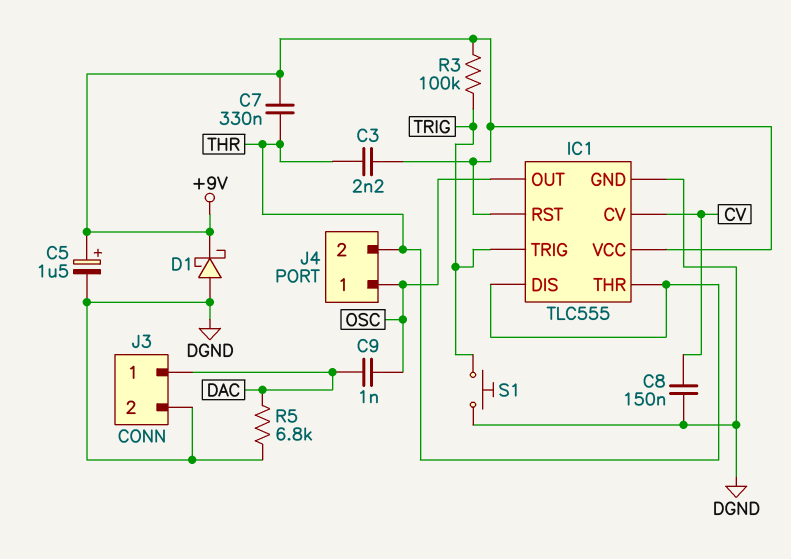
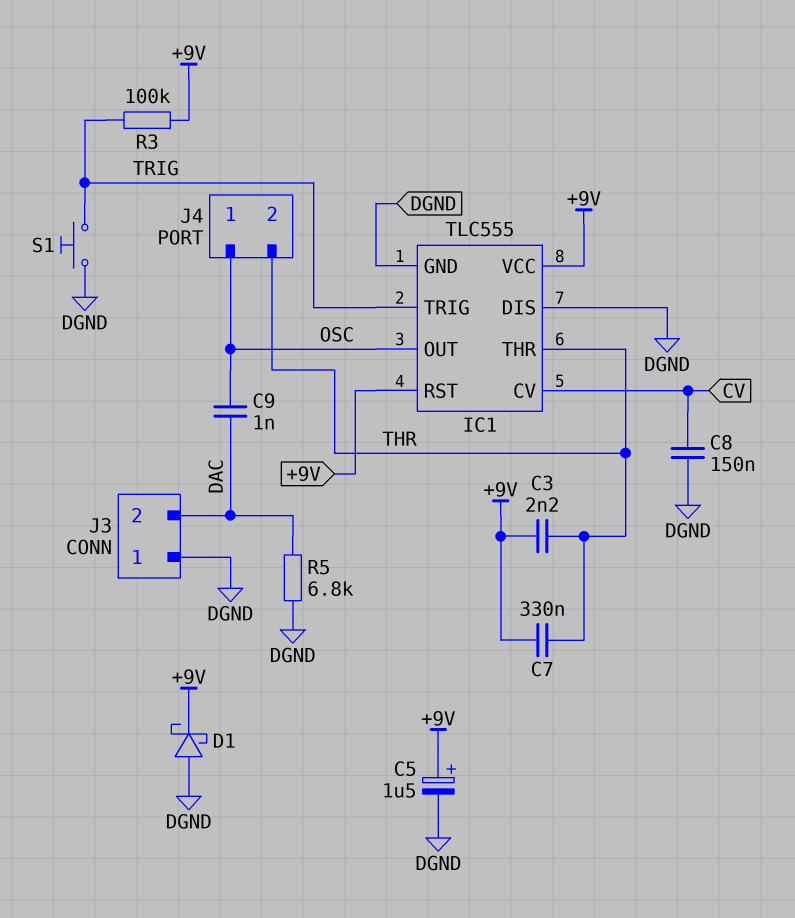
IC1 pin DIS: THR -> DGND
J3 pin 1: DAC -> DGND
J3 pin 2: DGND -> DAC

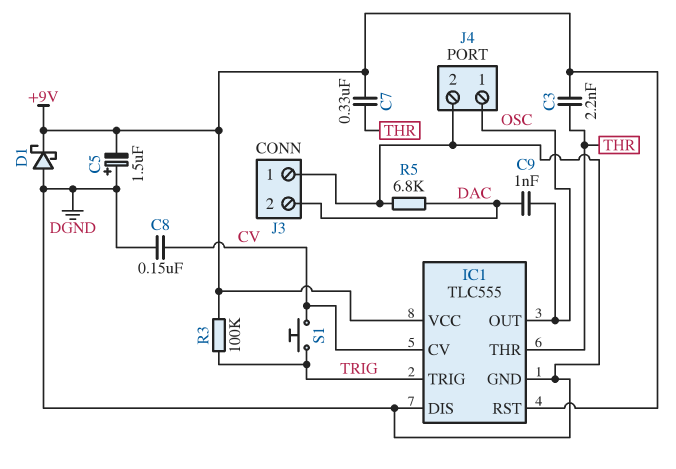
C5: 1.5uF (plus +9V, minus DGND) -> 1.5uF (plus DGND, minus +9V)
J4 pin 2: THR -> DGND
S1: button (DGND, TRIG) -> button (CV, TRIG)

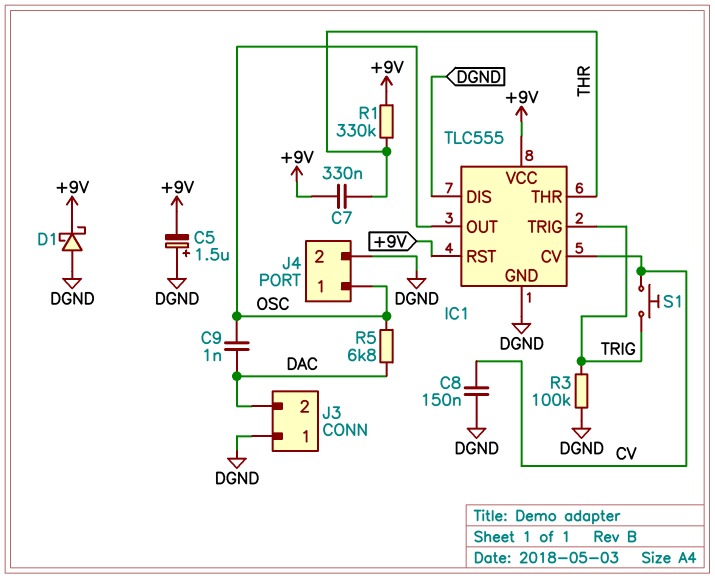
C3: 2.2nF (+9V, THR) -> none
R1: none -> 330k (+9V, THR)
R3: 100k (+9V, TRIG) -> 100k (DGND, TRIG)
R5: 6.8k (DAC, DGND) -> 6.8k (DAC, OSC)

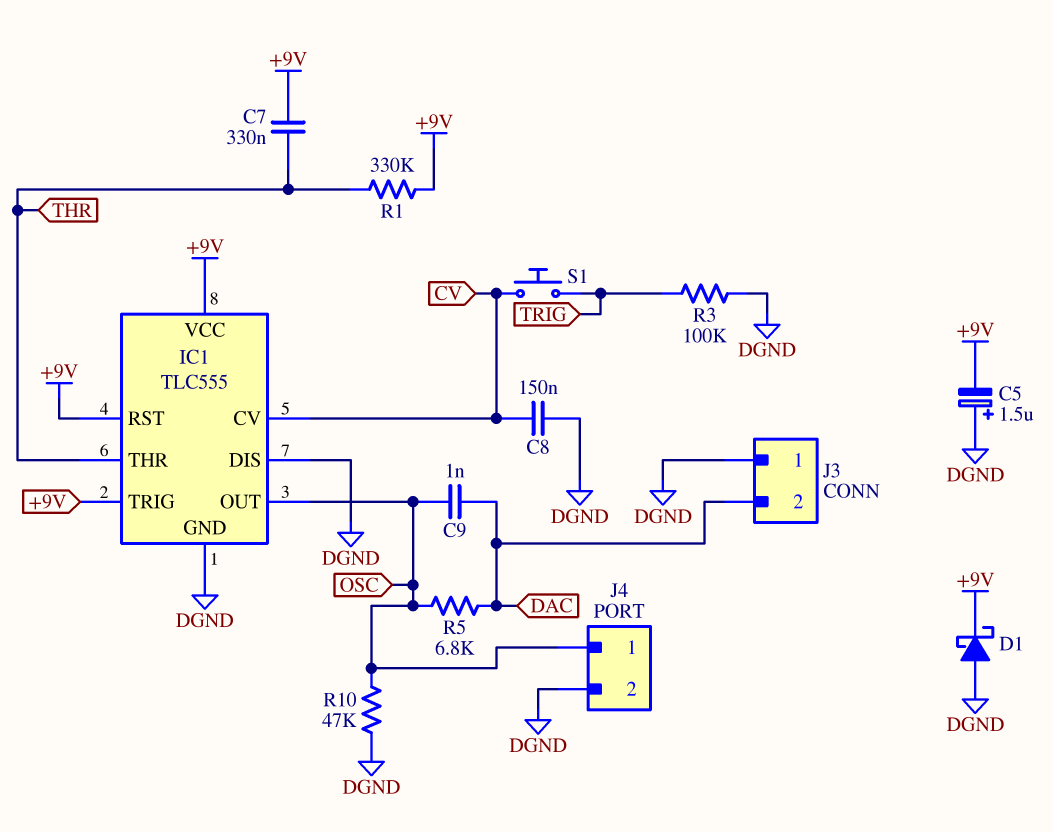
IC1 pin TRIG: TRIG -> +9V
R10: none -> 47k (DGND, OSC)

